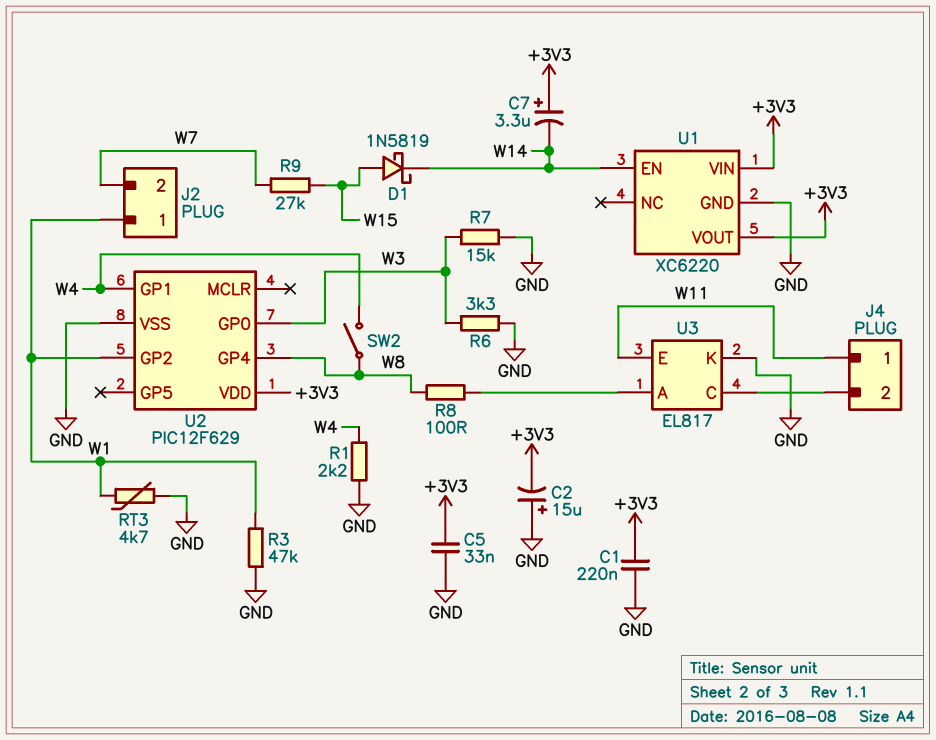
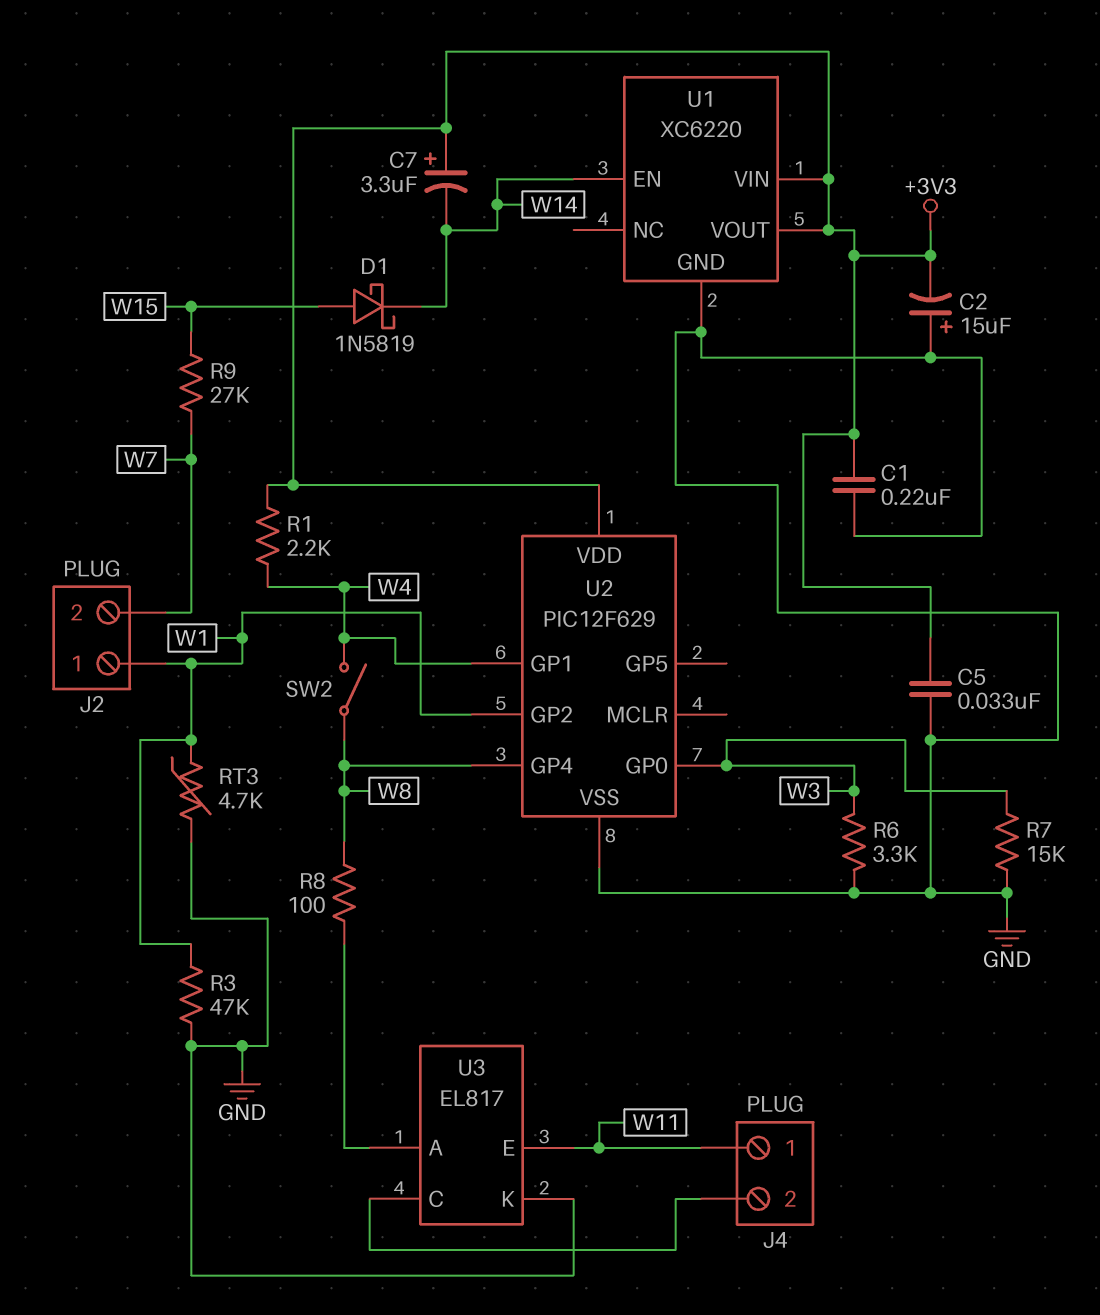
R1: 2.2k (GND, W4) -> 2.2k (+3V3, W4)

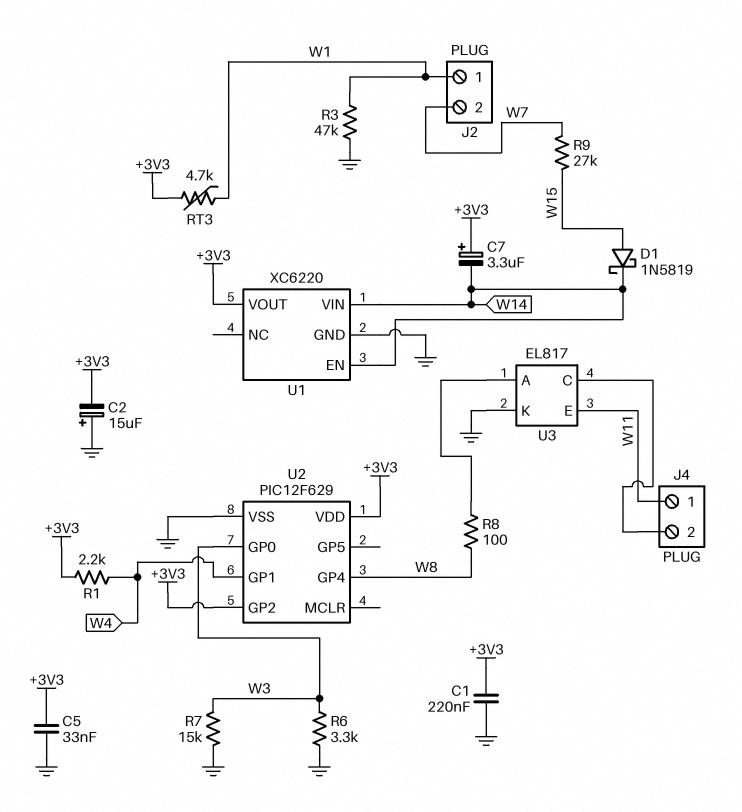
RT3: 4.7k (GND, W1) -> 4.7k (+3V3, W1)
SW2: switch (W4, W8) -> none
U1 pin VIN: +3V3 -> W14
U2 pin GP2: W1 -> +3V3

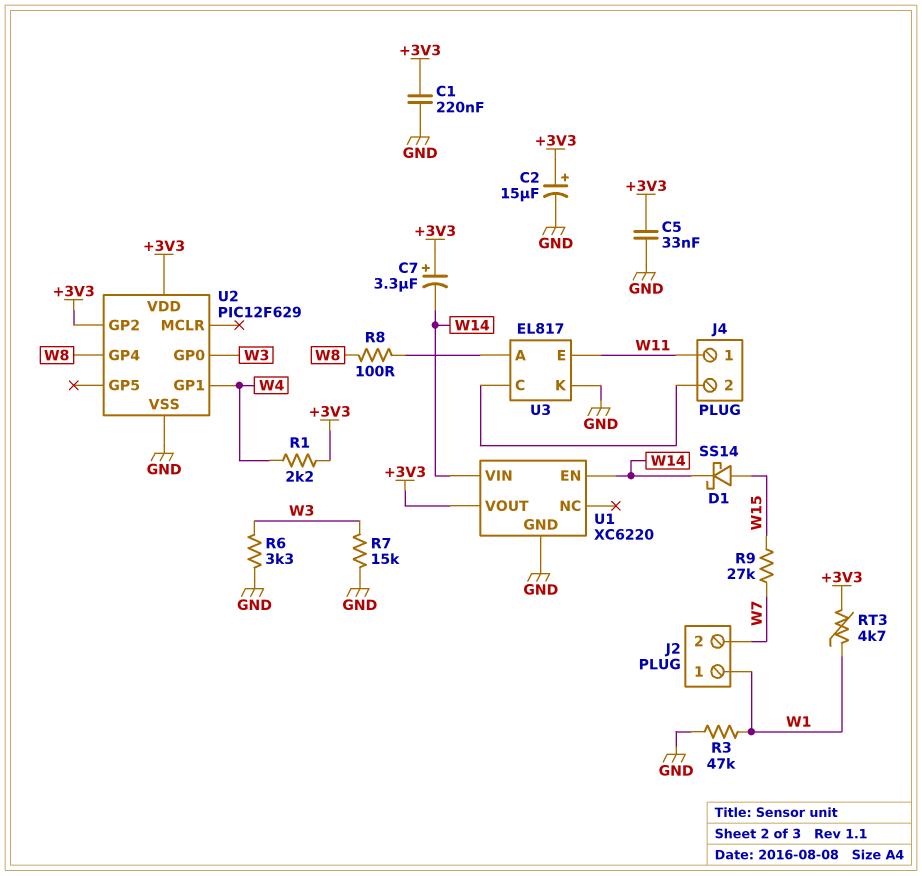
C2: 15uF (plus GND, minus +3V3) -> 15uF (plus +3V3, minus GND)
D1: schottky 1N5819 (A W15, K W14) -> schottky SS14 (A W15, K W14)

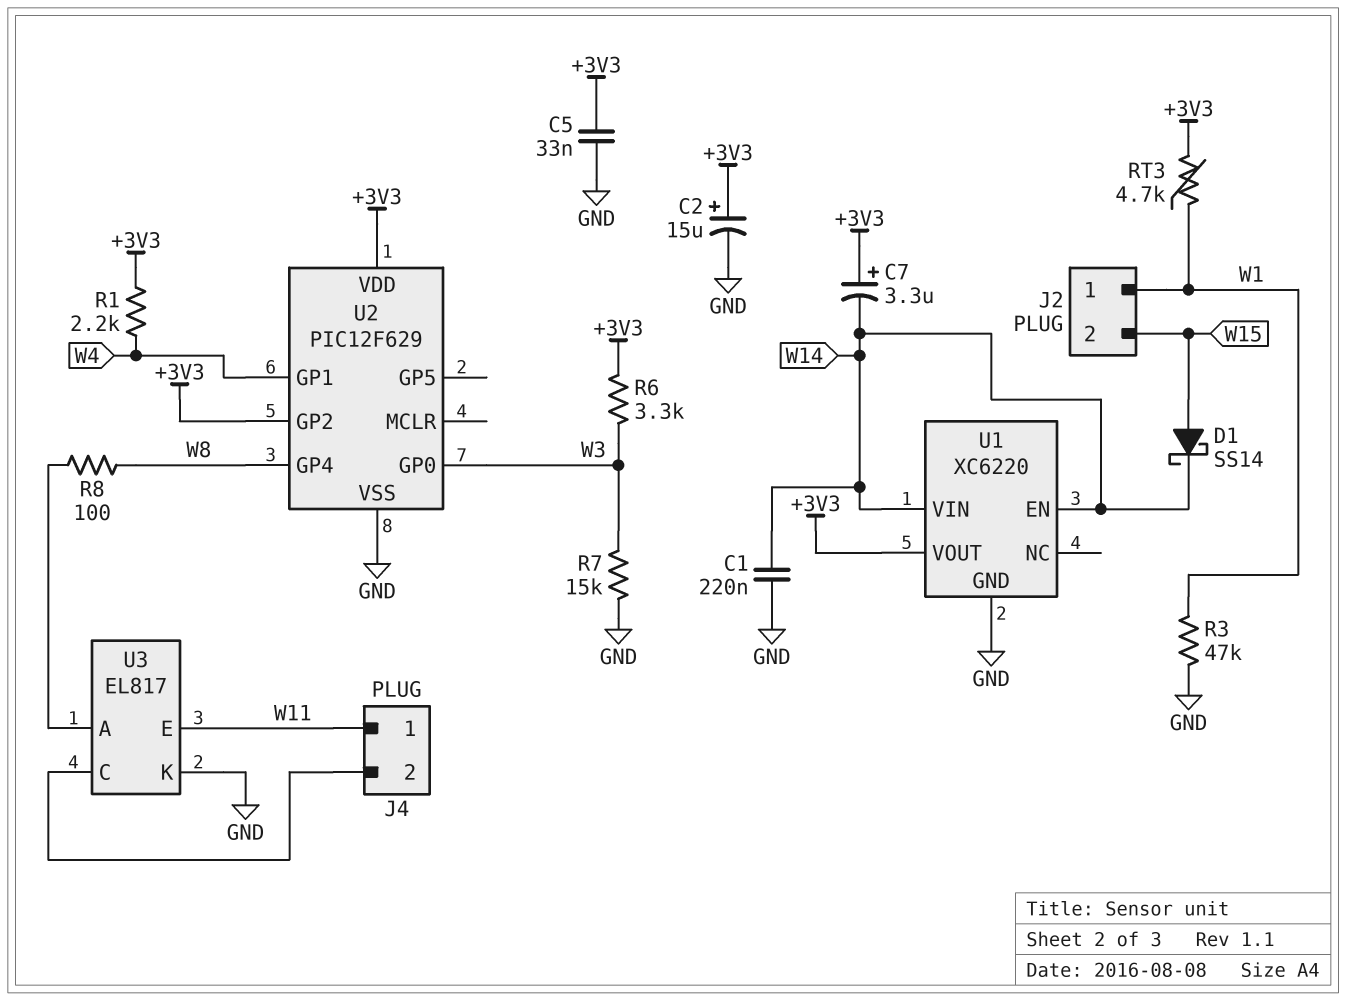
C1: 220nF (+3V3, GND) -> 220nF (GND, W14)
J2 pin 2: W7 -> W15
R6: 3.3k (GND, W3) -> 3.3k (+3V3, W3)
R9: 27k (W7, W15) -> none

